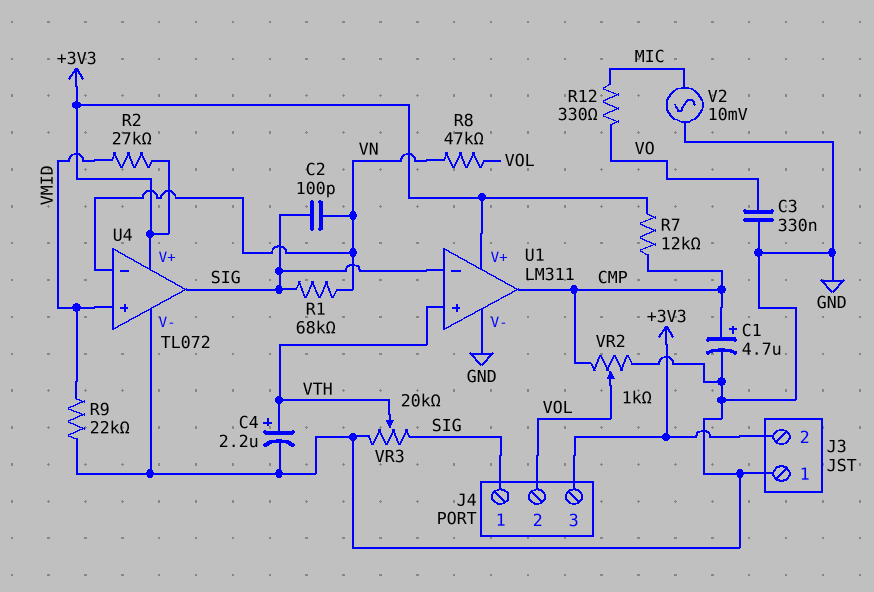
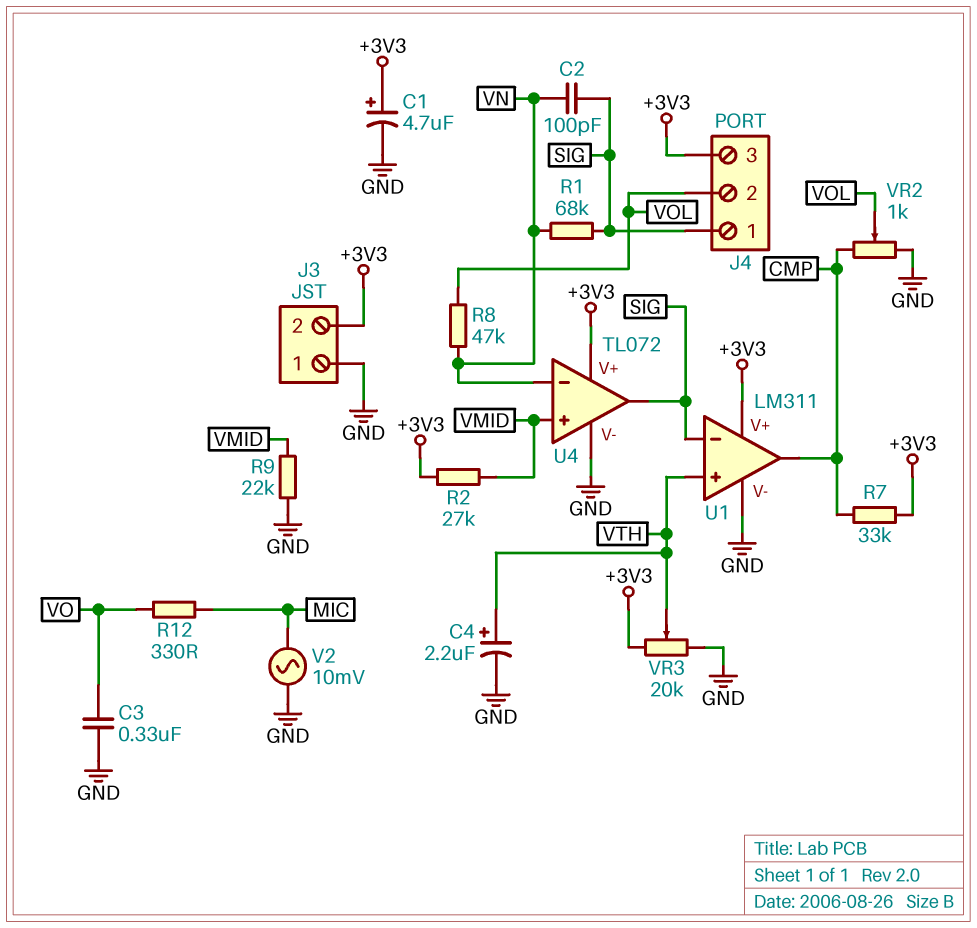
C1: 4.7uF (plus CMP, minus GND) -> 4.7uF (plus +3V3, minus GND)
R7: 12k (+3V3, CMP) -> 33k (+3V3, CMP)
VR3: 20k (GND, SIG, wiper VTH) -> 20k (+3V3, GND, wiper VTH)

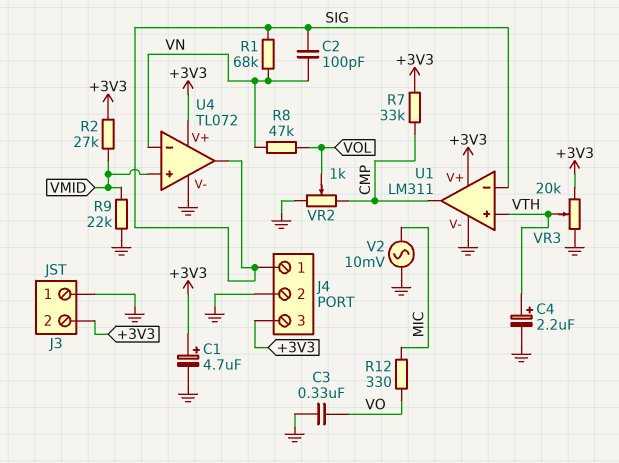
J4 pin 2: VOL -> GND

